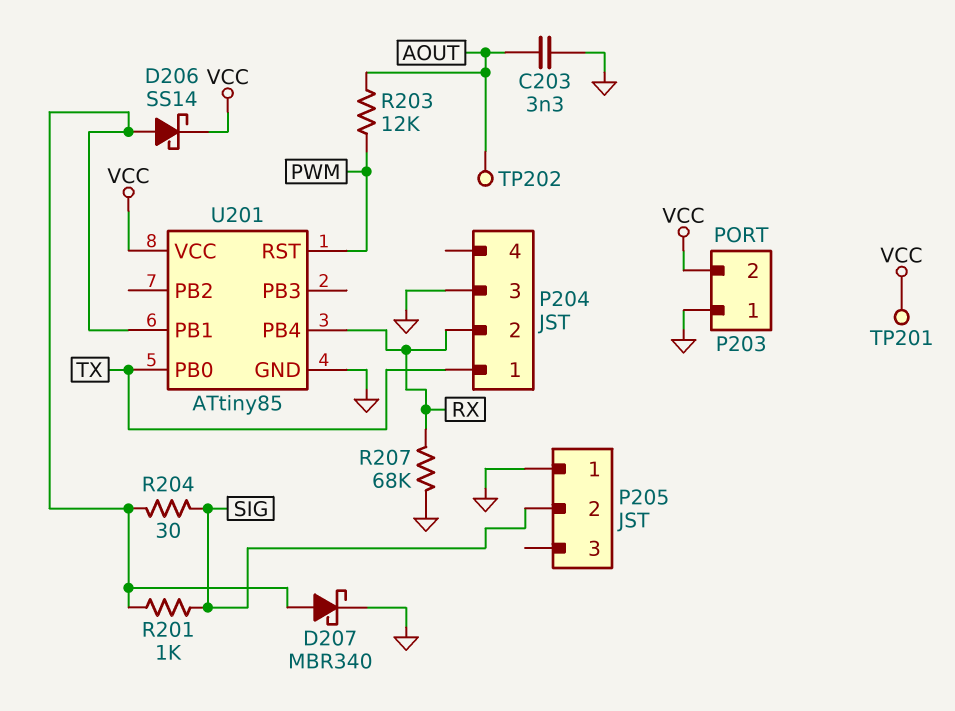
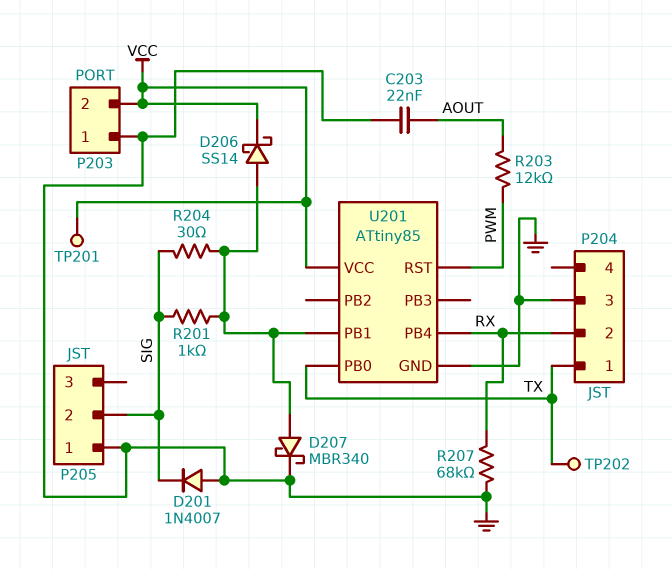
C203: 3.3nF (AOUT, GND) -> 22nF (AOUT, GND)
D201: none -> diode 1N4007 (A GND, K SIG)
TP202: test point (AOUT) -> test point (TX)

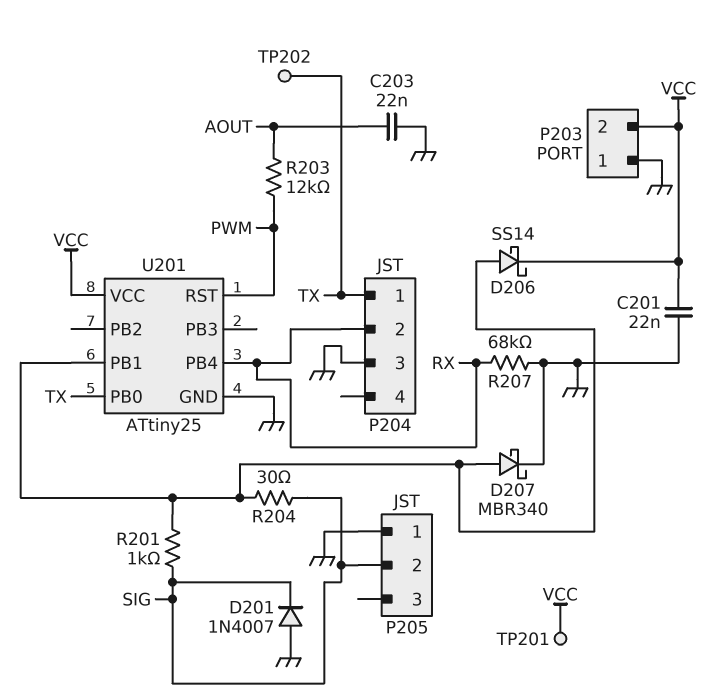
C201: none -> 22nF (GND, VCC)
U201: ATtiny85 -> ATtiny25

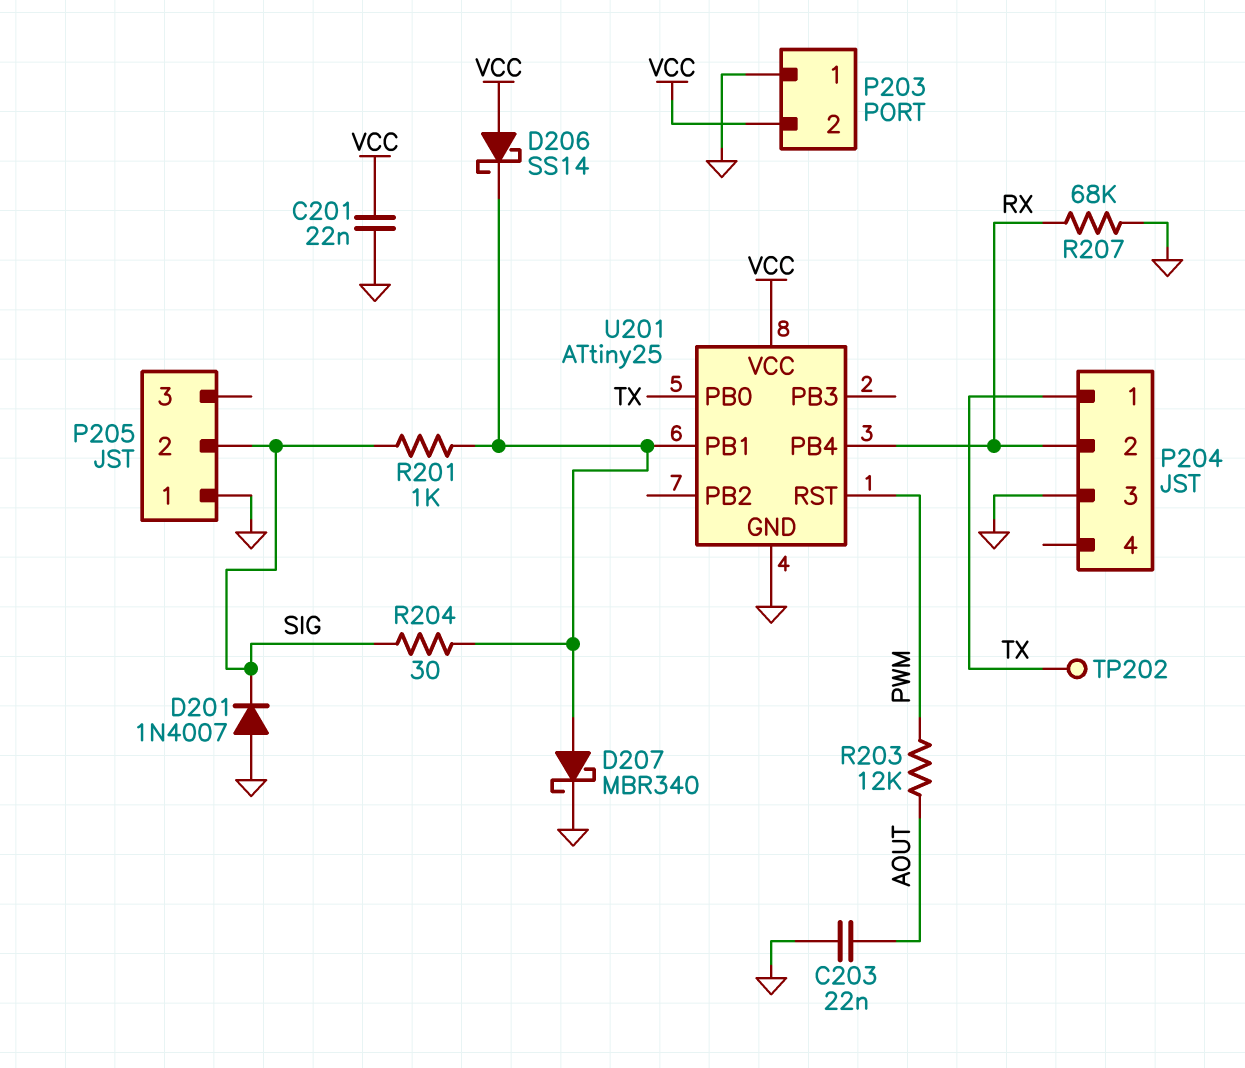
D206: schottky SS14 (A U201/PB1, K VCC) -> schottky SS14 (A VCC, K U201/PB1)
TP201: test point (VCC) -> none

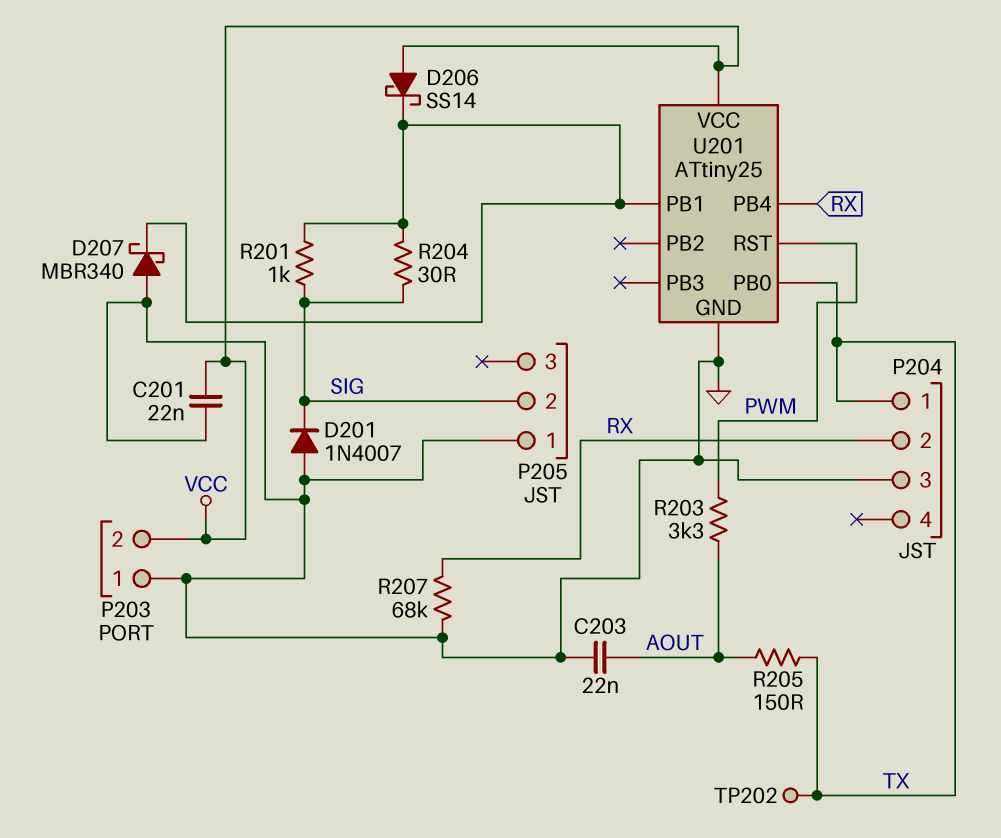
D207: schottky MBR340 (A U201/PB1, K GND) -> schottky MBR340 (A GND, K U201/PB1)
R203: 12k (AOUT, PWM) -> 3.3k (AOUT, PWM)
R205: none -> 150 (AOUT, TX)

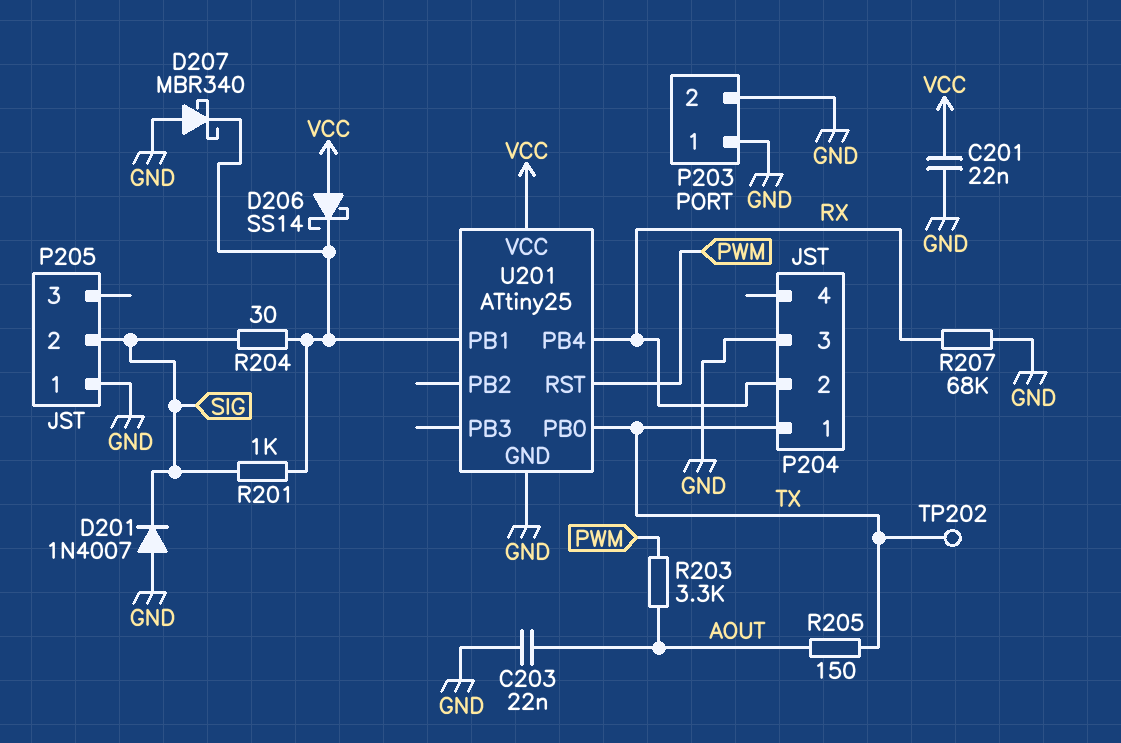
P203 pin 2: VCC -> GND

